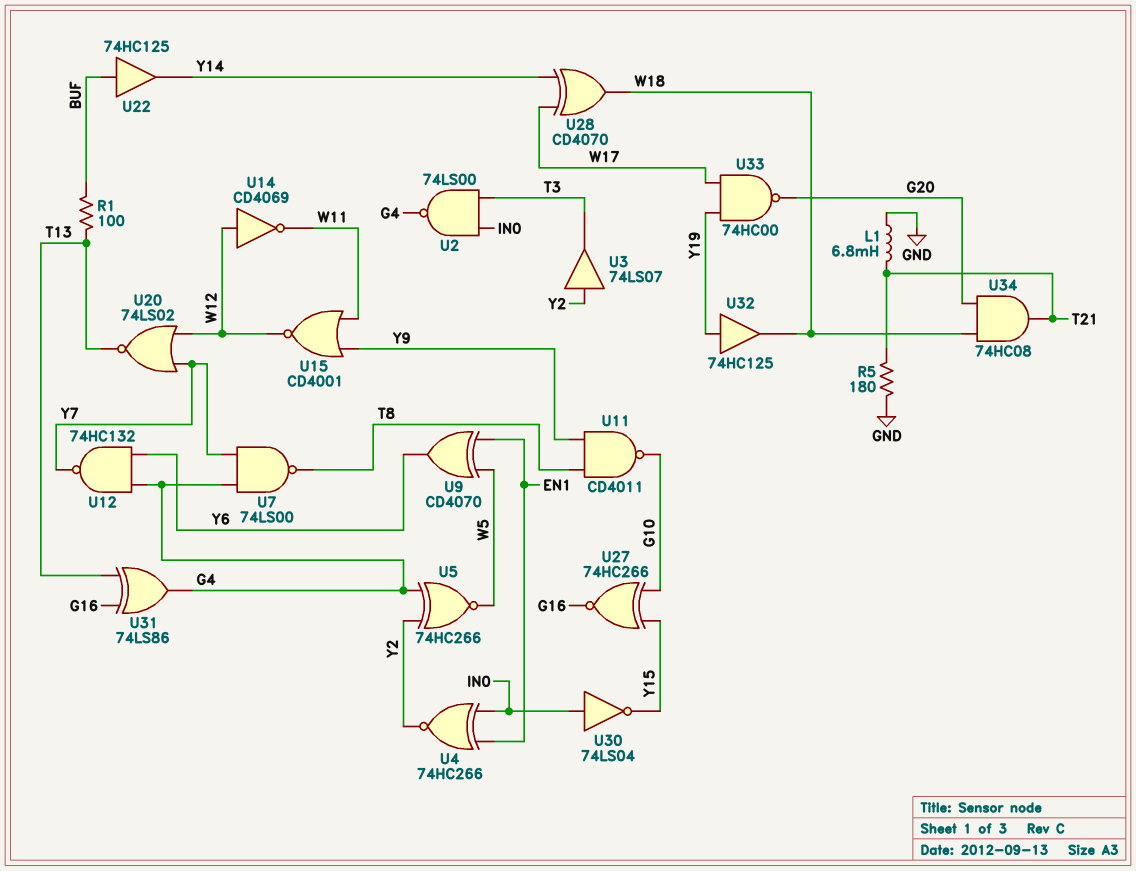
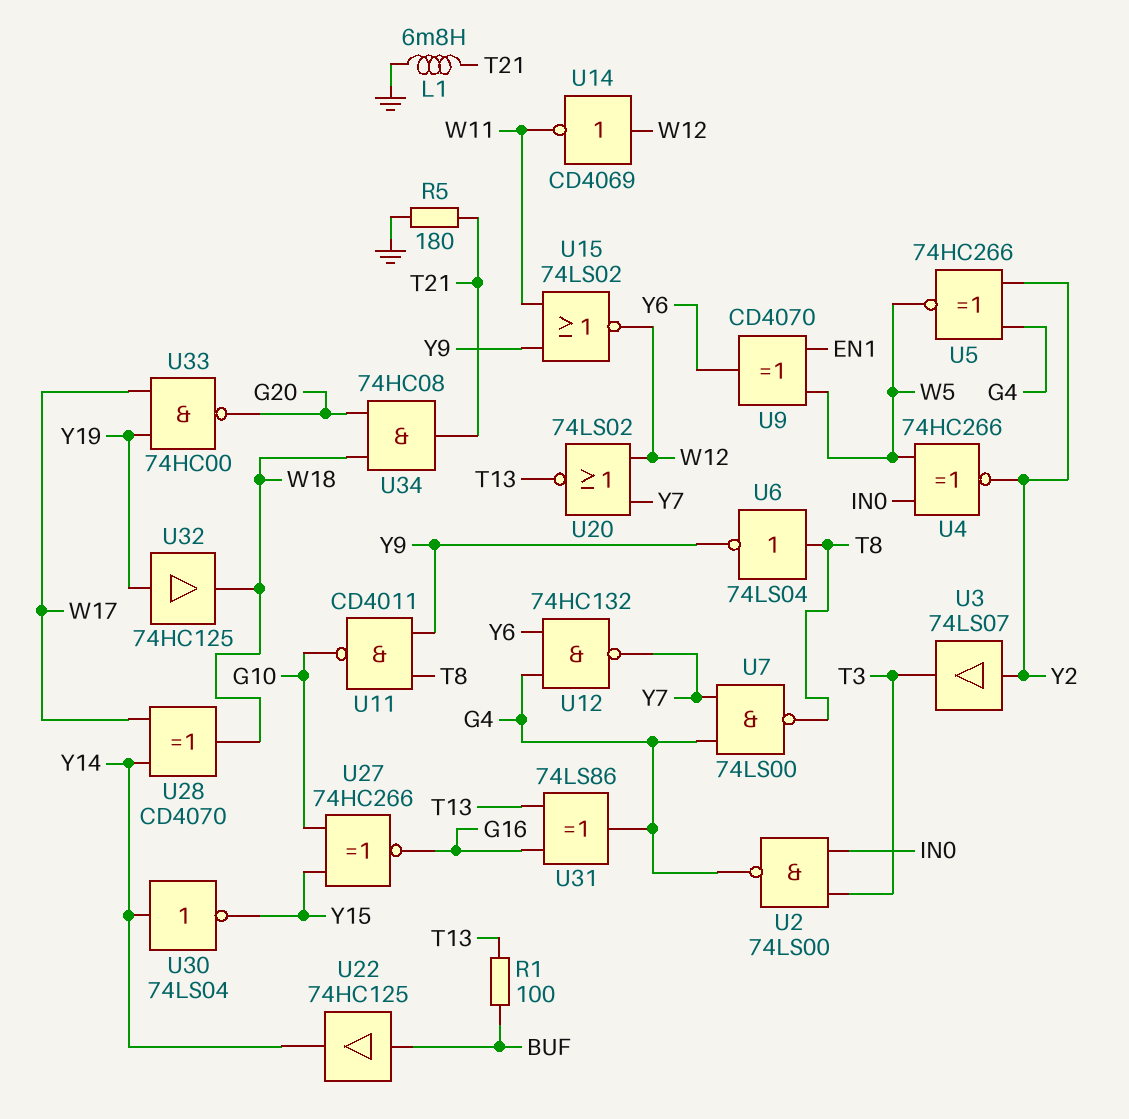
U4: XNOR 74HC266 (in EN1, in IN0, out Y2) -> XNOR 74HC266 (in IN0, in W5, out Y2)
U6: none -> NOT 74LS04 (in T8, out Y9)
U15: NOR CD4001 (in W11, in Y9, out W12) -> NOR 74LS02 (in W11, in Y9, out W12)
U30: NOT 74LS04 (in IN0, out Y15) -> NOT 74LS04 (in Y14, out Y15)

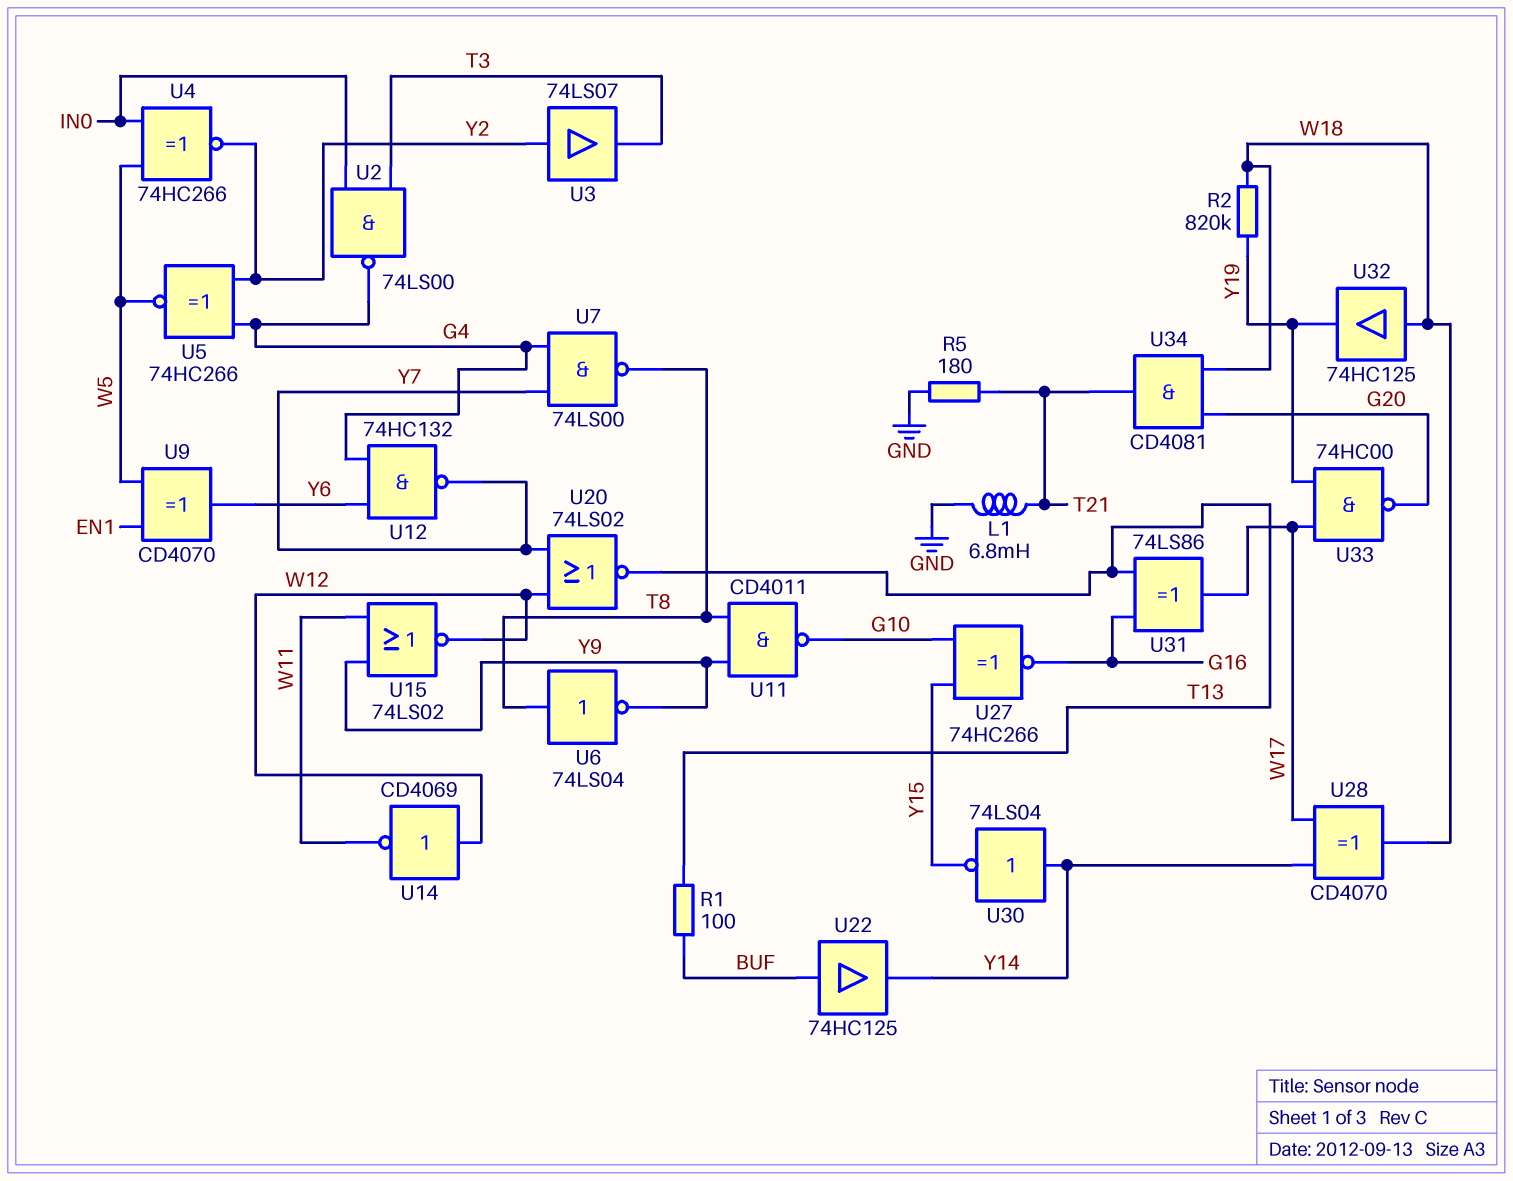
R2: none -> 820k (W18, Y19)
U31: XOR 74LS86 (in G16, in T13, out G4) -> XOR 74LS86 (in G16, in T13, out W17)
U32: buffer 74HC125 (in Y19, out W18) -> buffer 74HC125 (in W18, out Y19)
U34: AND 74HC08 (in G20, in W18, out T21) -> AND CD4081 (in G20, in W18, out T21)

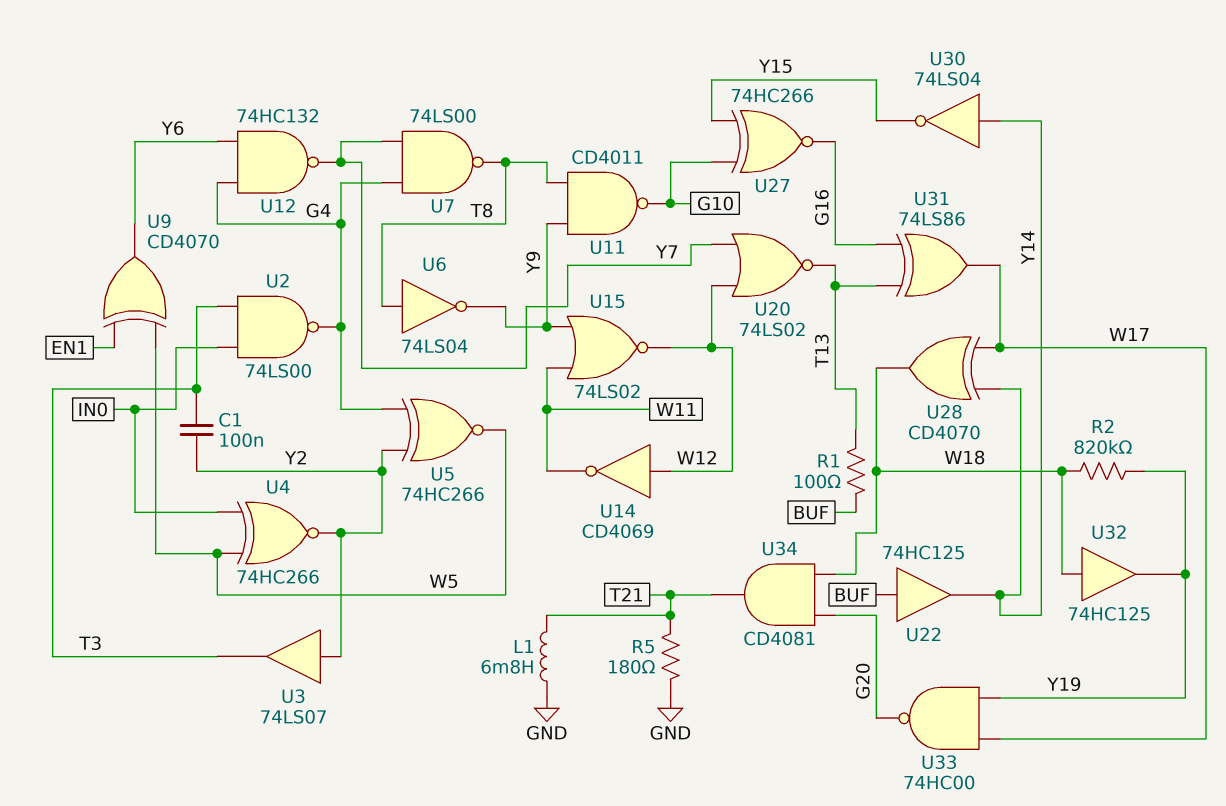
C1: none -> 100nF (T3, Y2)

